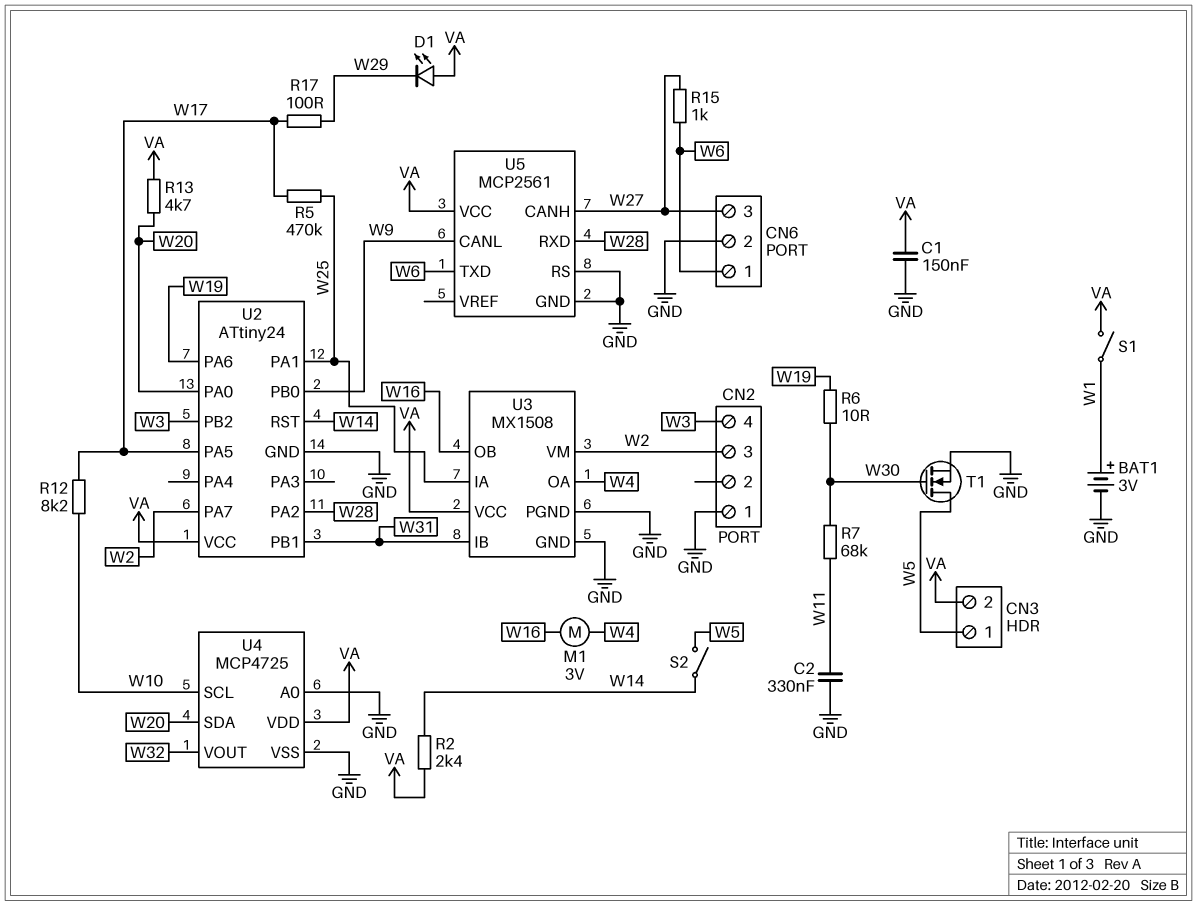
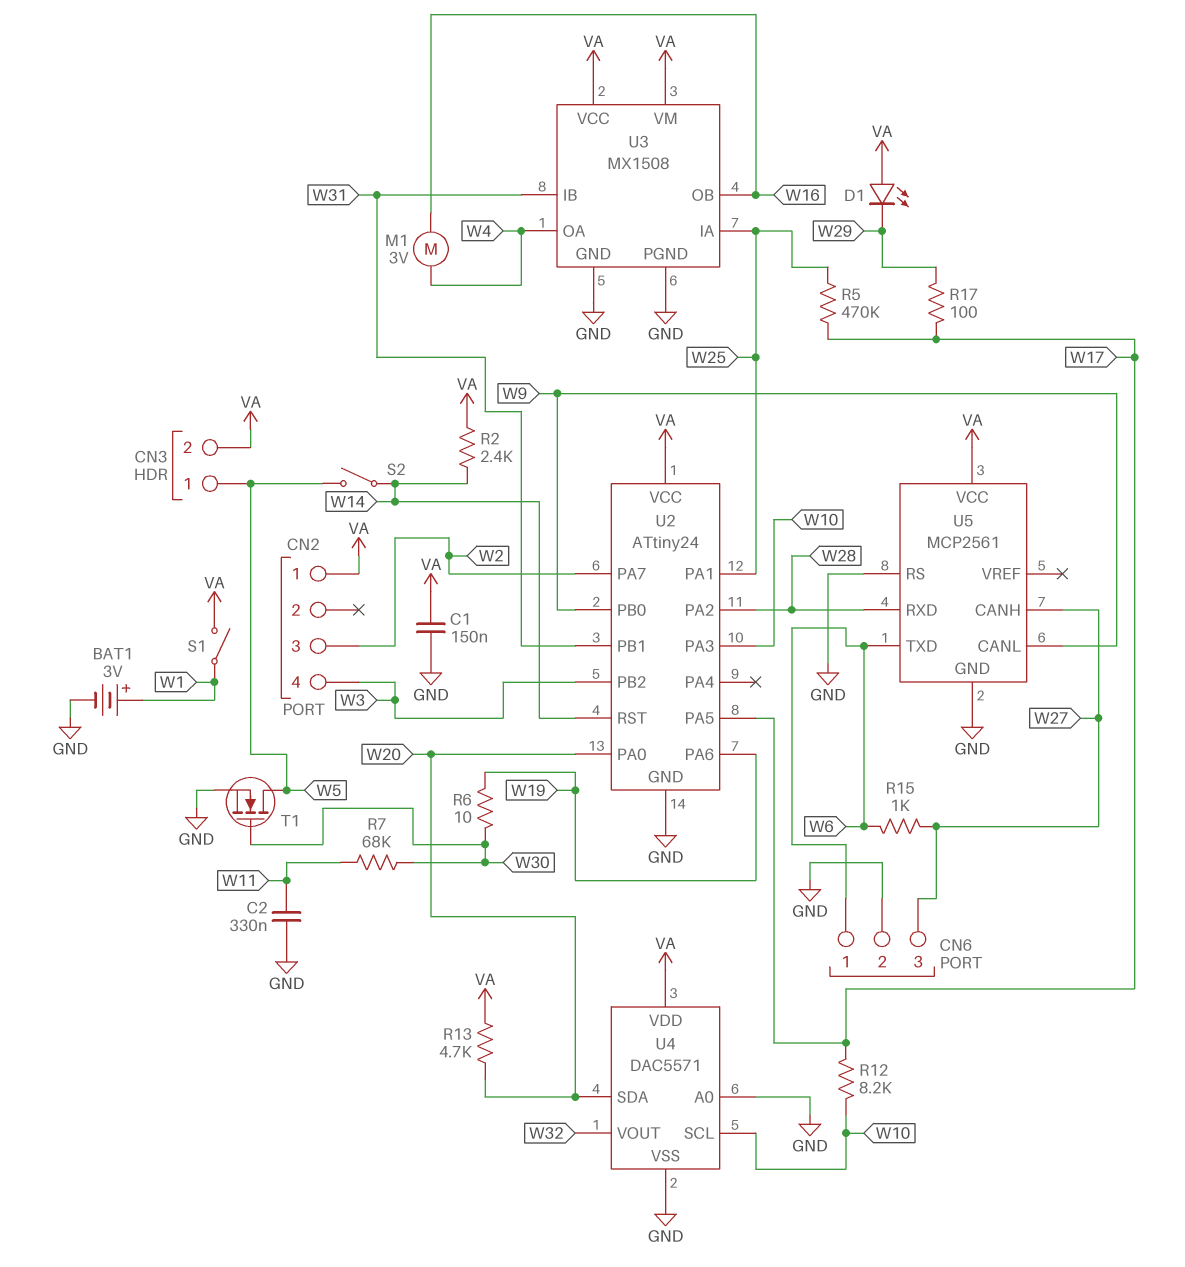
CN2 pin 1: GND -> VA
U2 pin PA3: none -> W10
U3 pin VM: W2 -> VA
U4: MCP4725 -> DAC5571

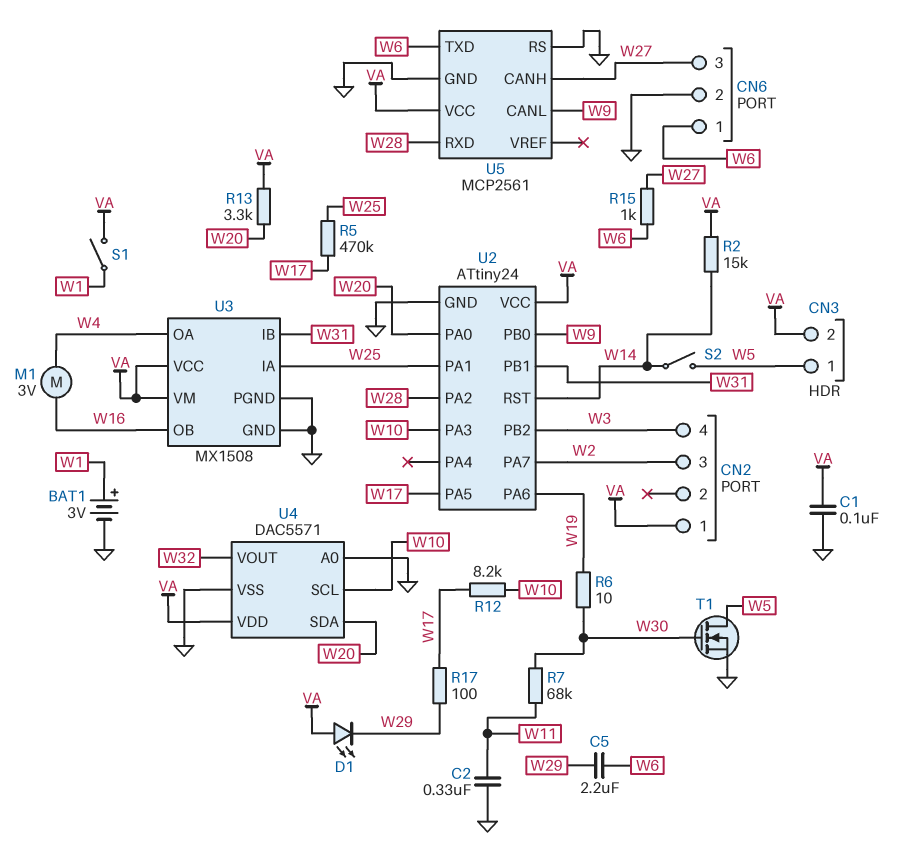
C1: 150nF (GND, VA) -> 100nF (GND, VA)
C5: none -> 2.2uF (W6, W29)
R2: 2.4k (VA, W14) -> 15k (VA, W14)
R13: 4.7k (VA, W20) -> 3.3k (VA, W20)

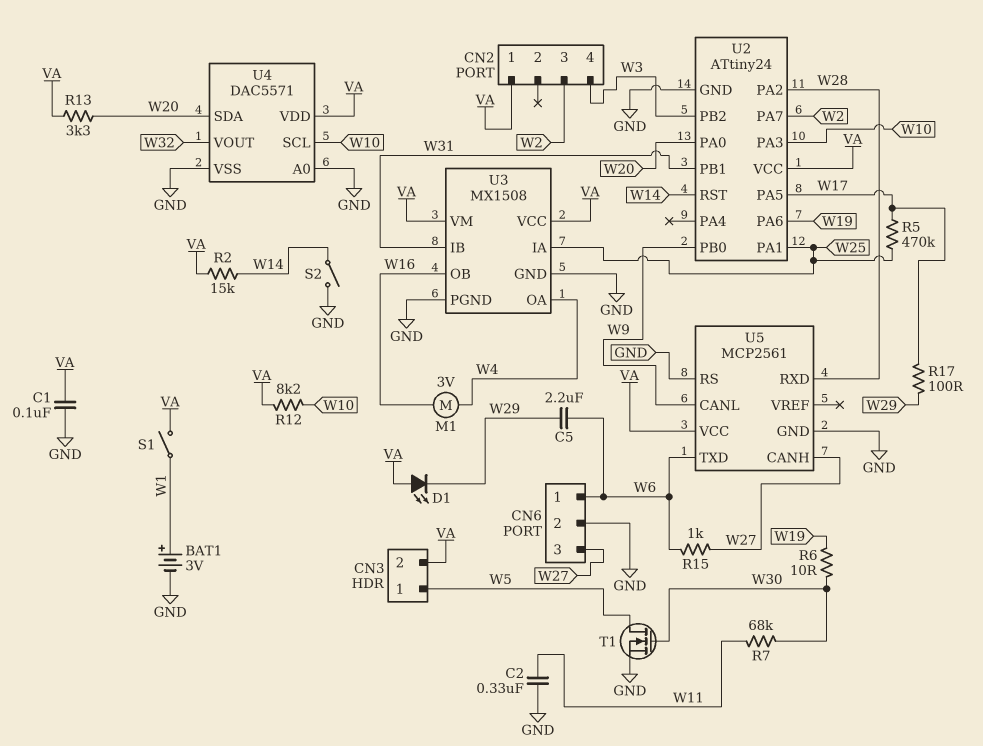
R12: 8.2k (W10, W17) -> 8.2k (VA, W10)
S2: switch (W5, W14) -> switch (GND, W14)

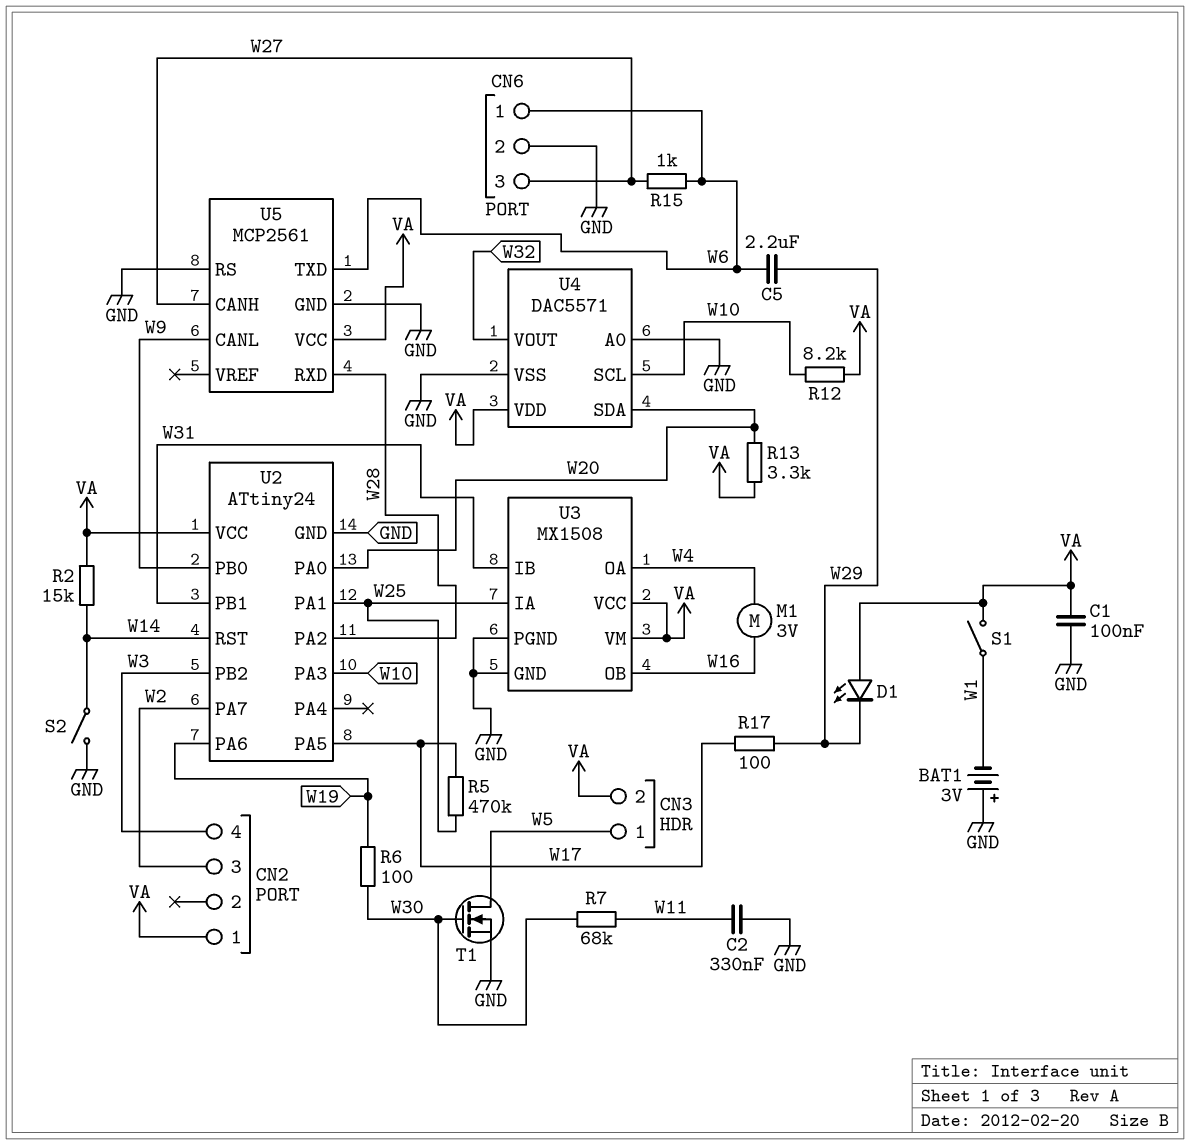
BAT1: 3V (plus W1, minus GND) -> 3V (plus GND, minus W1)
R6: 10 (W19, W30) -> 100 (W19, W30)

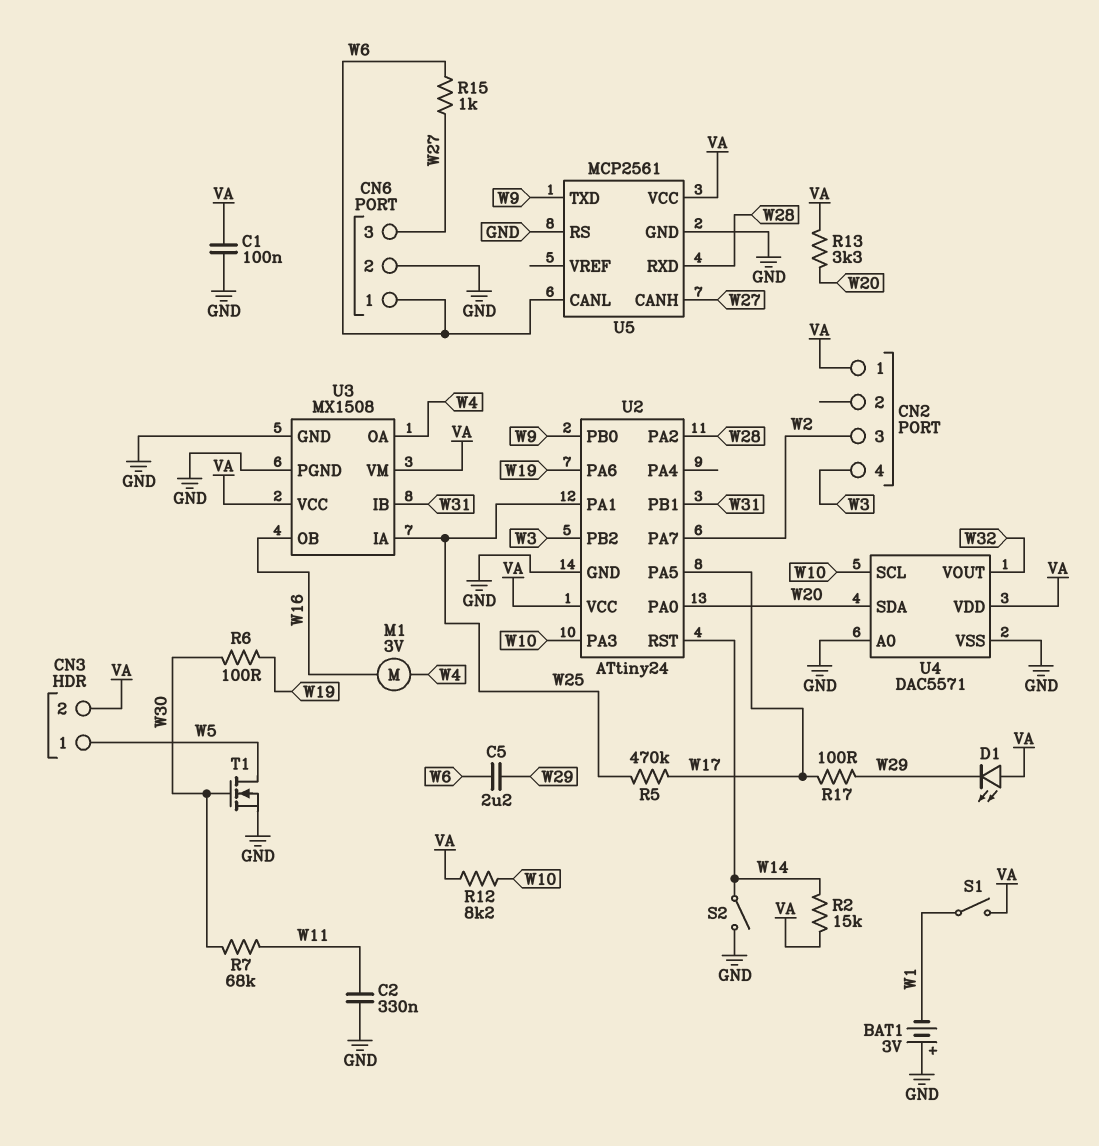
U5 pin CANL: W9 -> W6
U5 pin TXD: W6 -> W9

